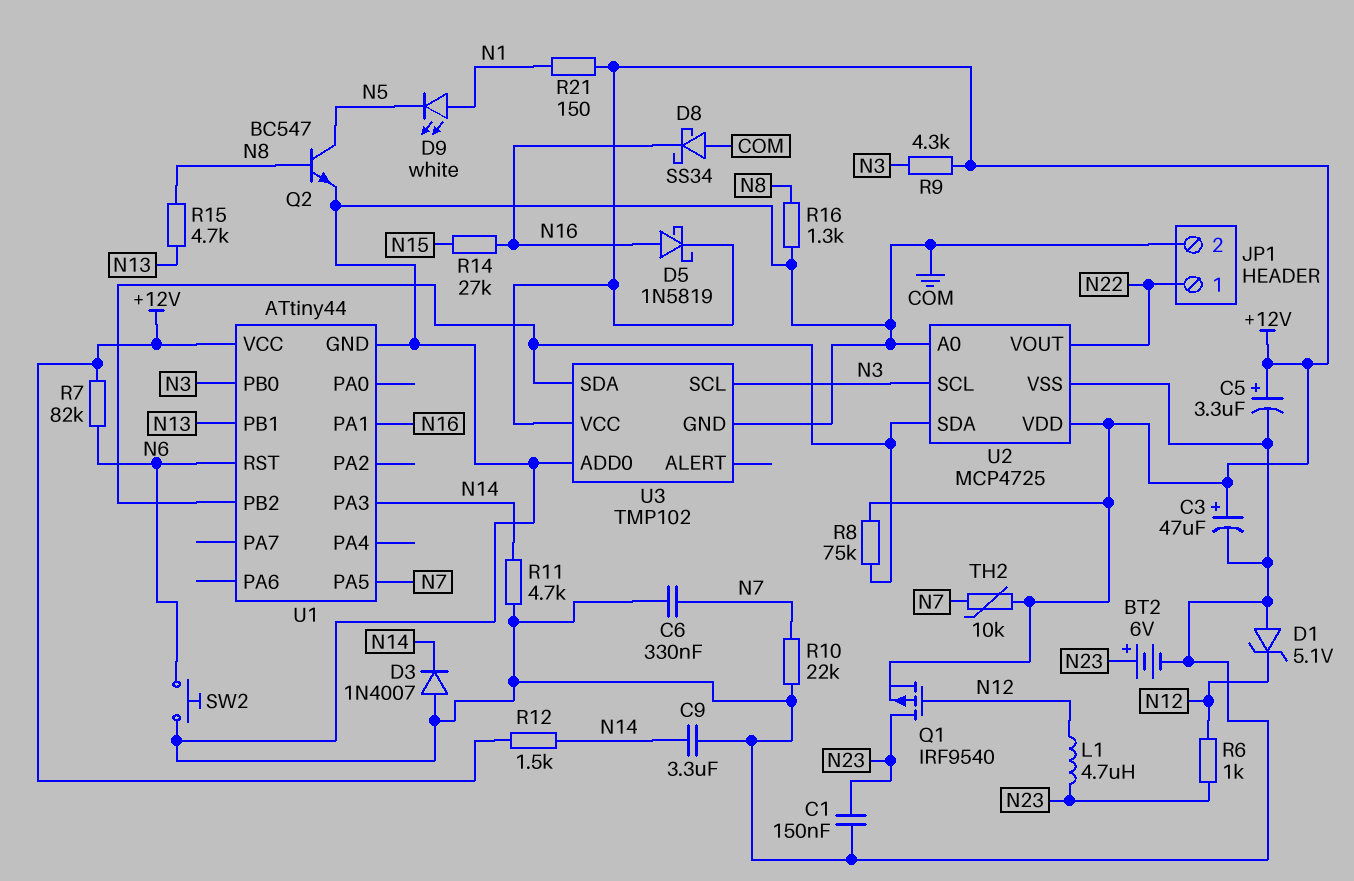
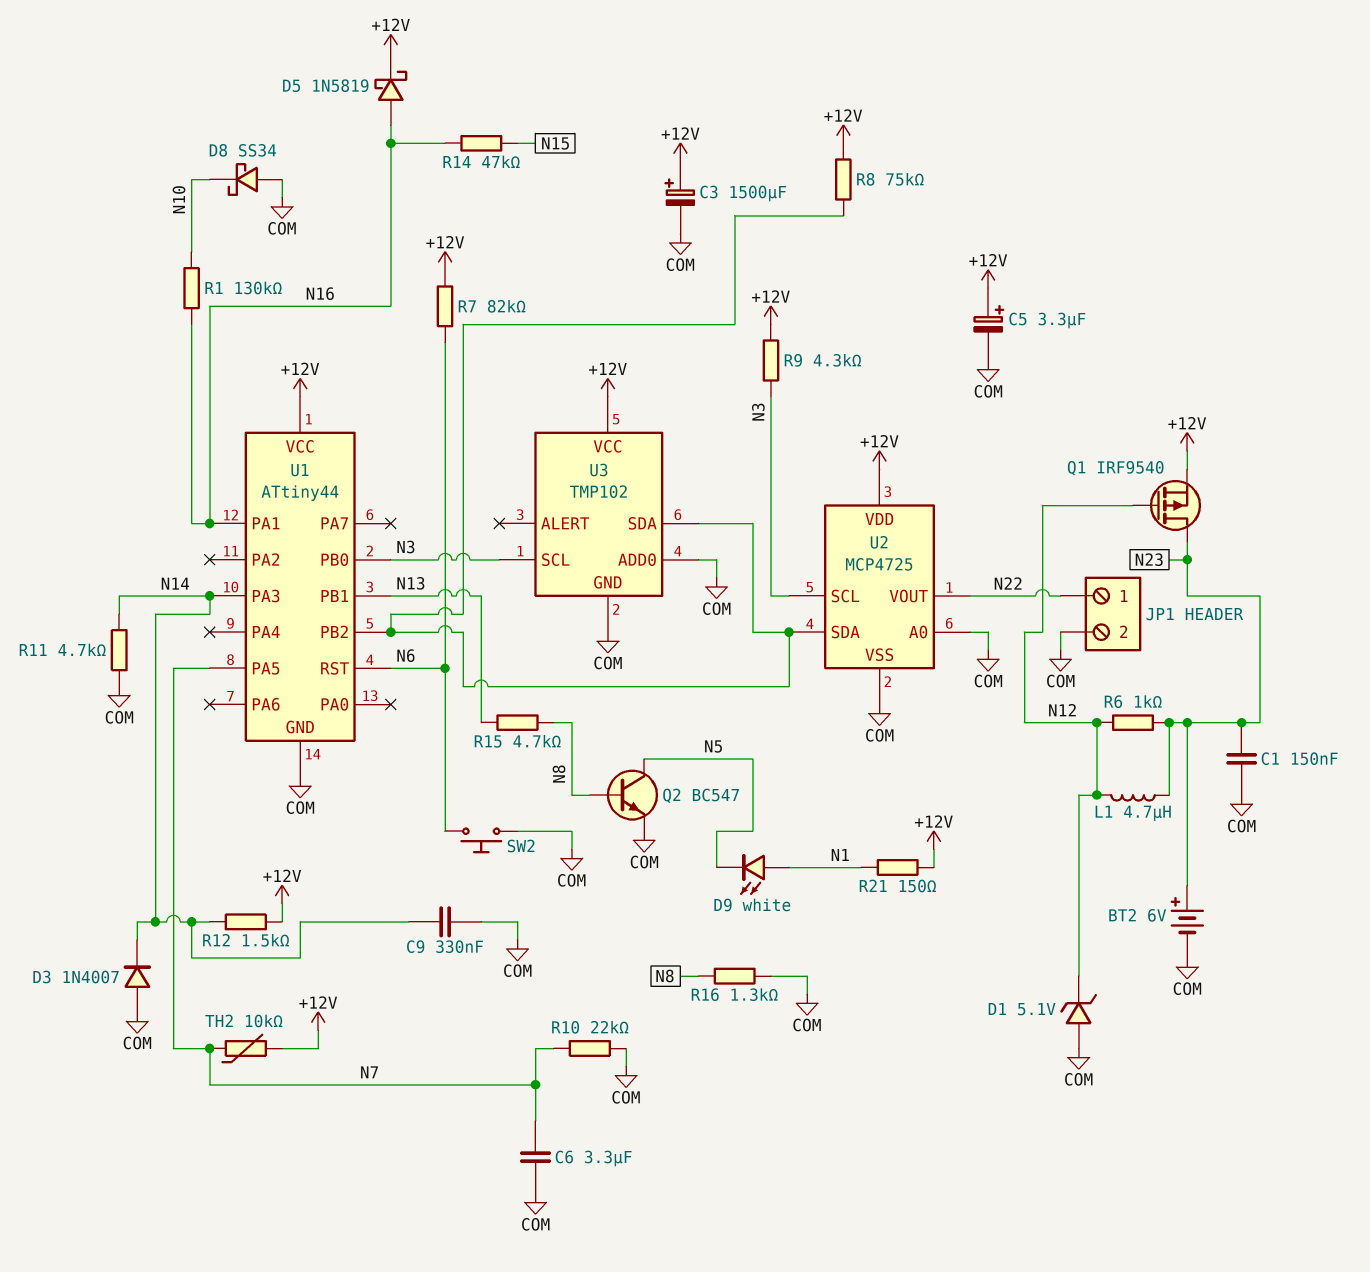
C3: 47uF (plus +12V, minus COM) -> 1500uF (plus +12V, minus COM)
C6: 330nF (COM, N7) -> 3.3uF (COM, N7)
C9: 3.3uF (COM, N14) -> 330nF (COM, N14)
D8: schottky SS34 (A COM, K N16) -> schottky SS34 (A COM, K N10)
R1: none -> 130k (N10, N16)
R14: 27k (N15, N16) -> 47k (N15, N16)

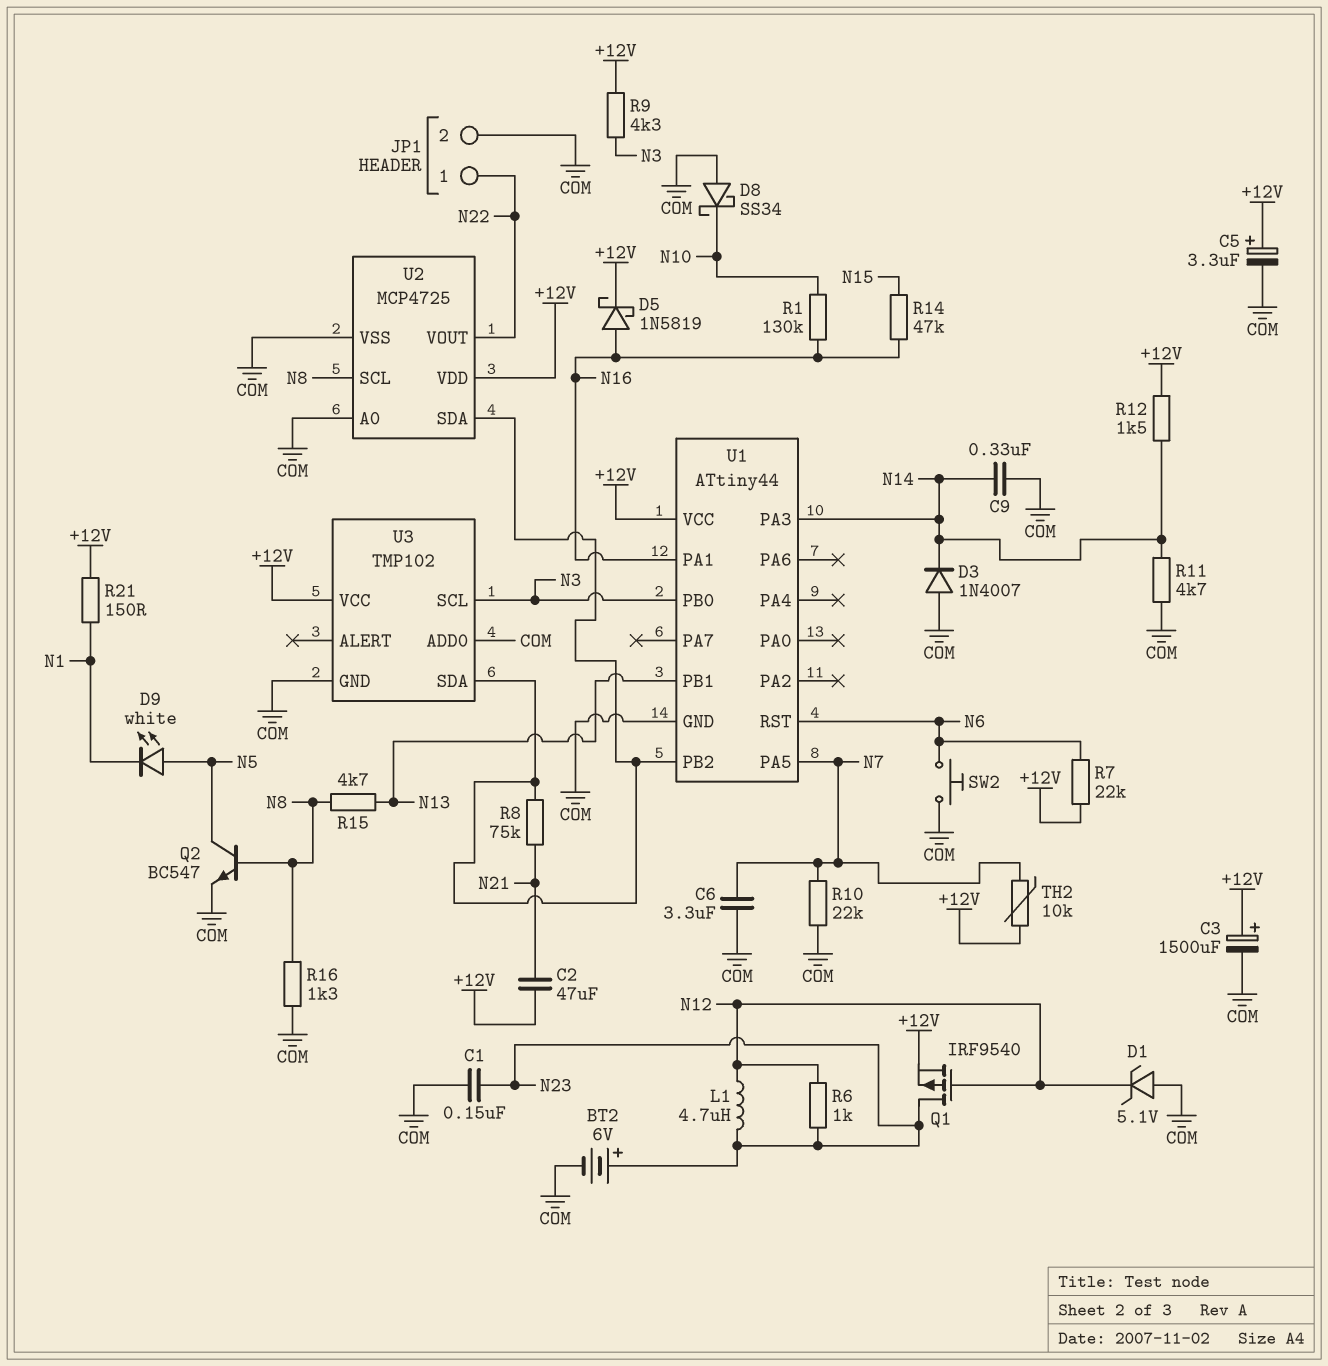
C2: none -> 47uF (+12V, N21)
D9: LED white (A N1, K N5) -> LED white (A N5, K N1)
R7: 82k (+12V, N6) -> 22k (+12V, N6)
R8: 75k (+12V, U1/PB2) -> 75k (N21, U1/PB2)
U2 pin SCL: N3 -> N8

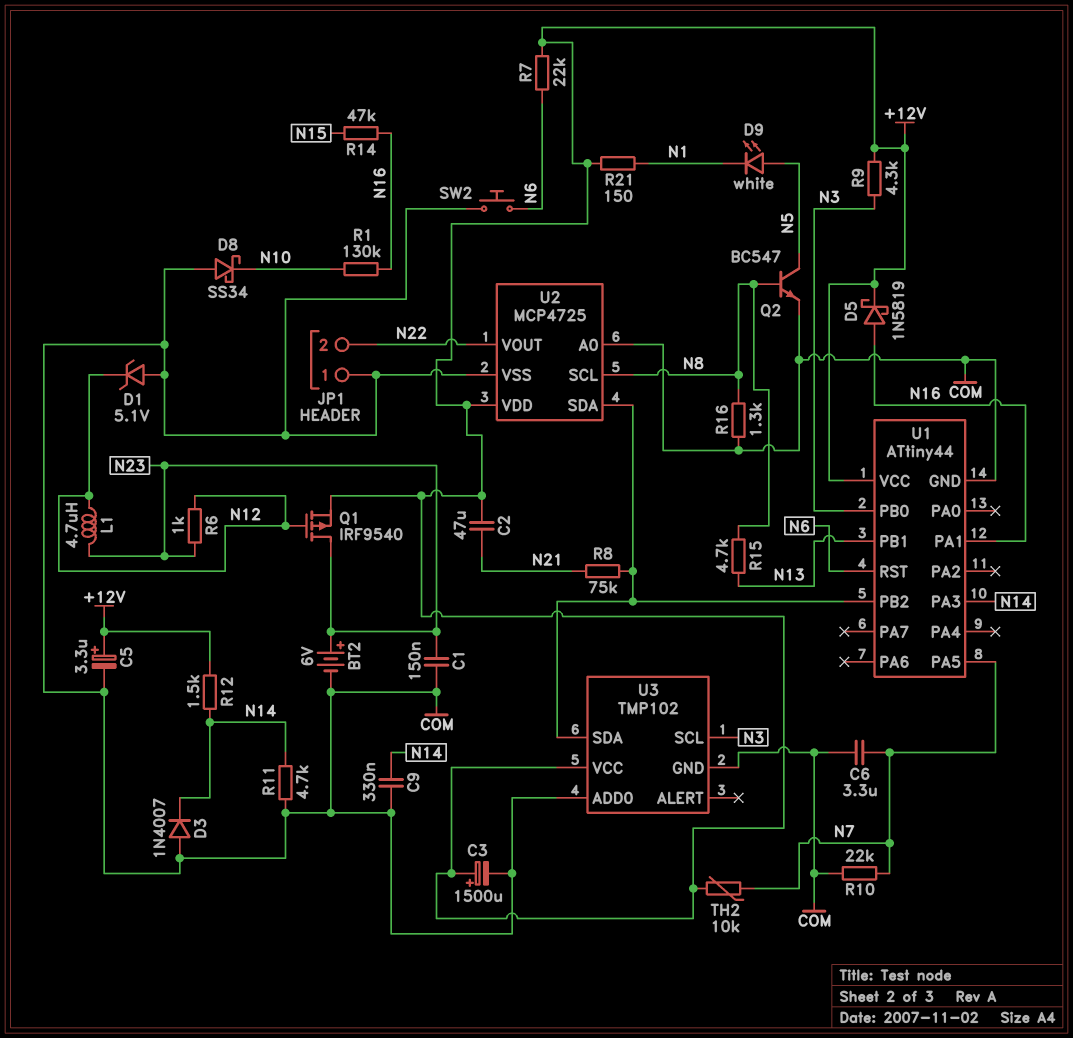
JP1 pin 1: N22 -> COM
JP1 pin 2: COM -> N22

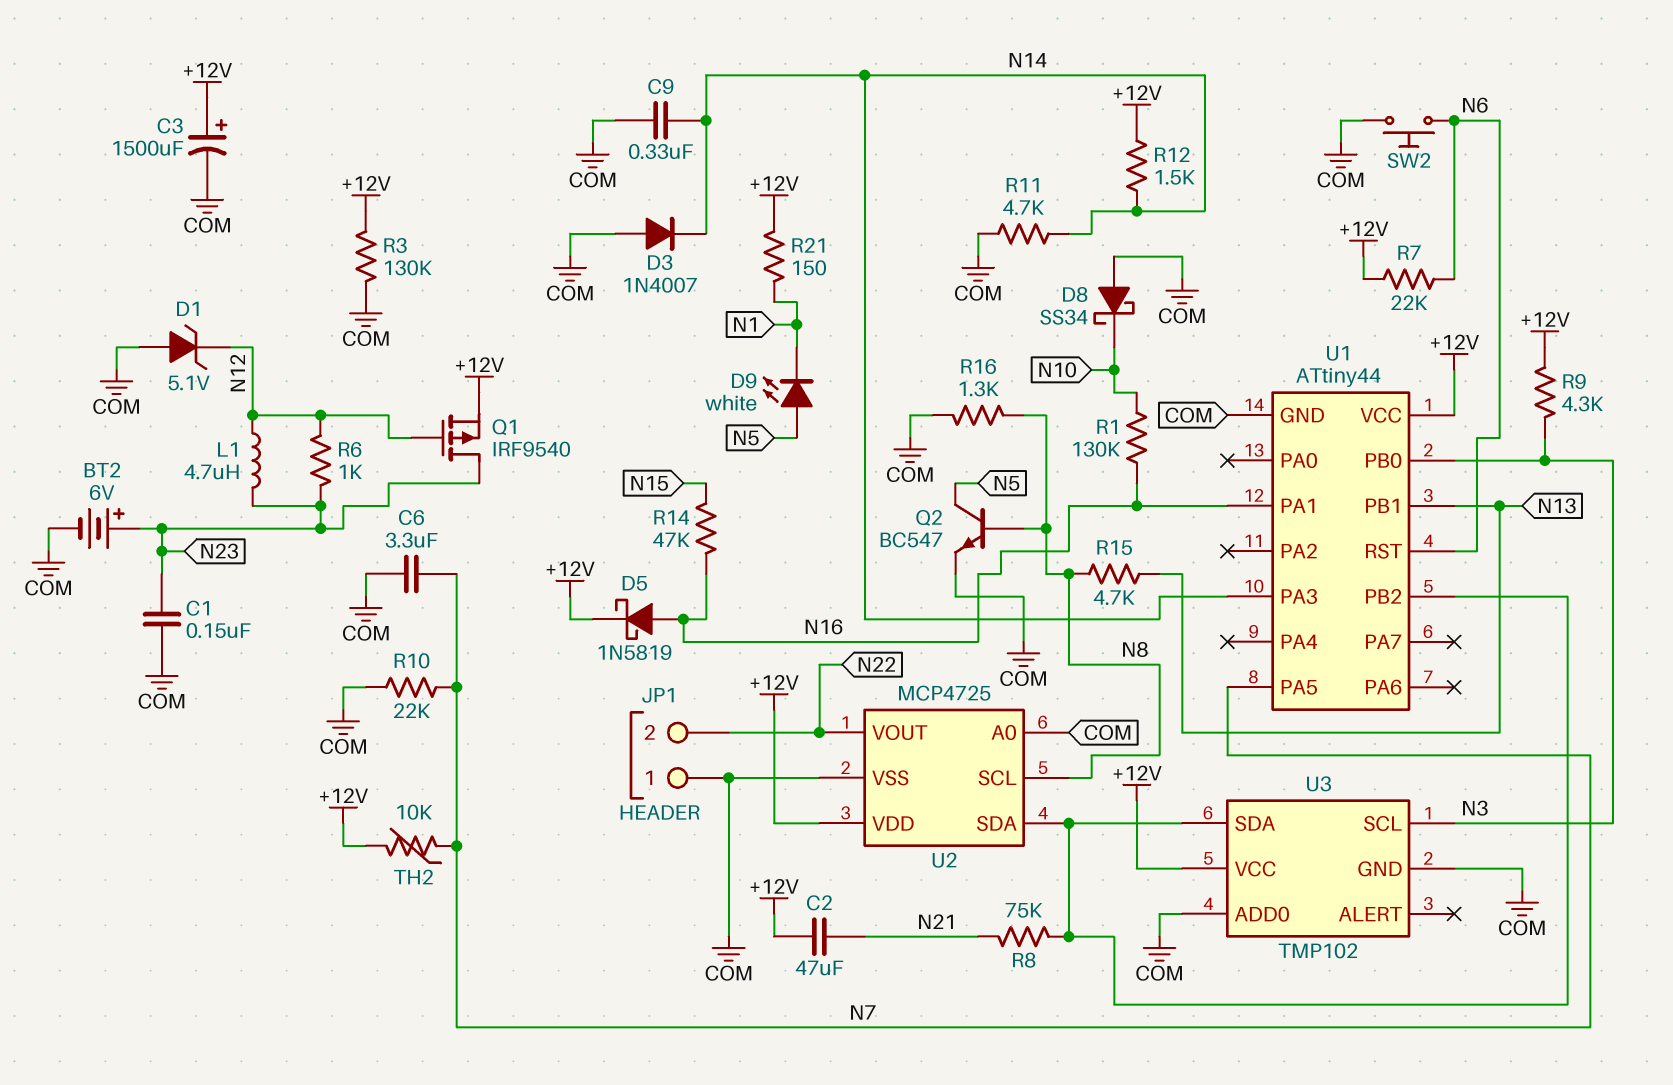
C5: 3.3uF (plus +12V, minus COM) -> none
R3: none -> 130k (+12V, COM)

